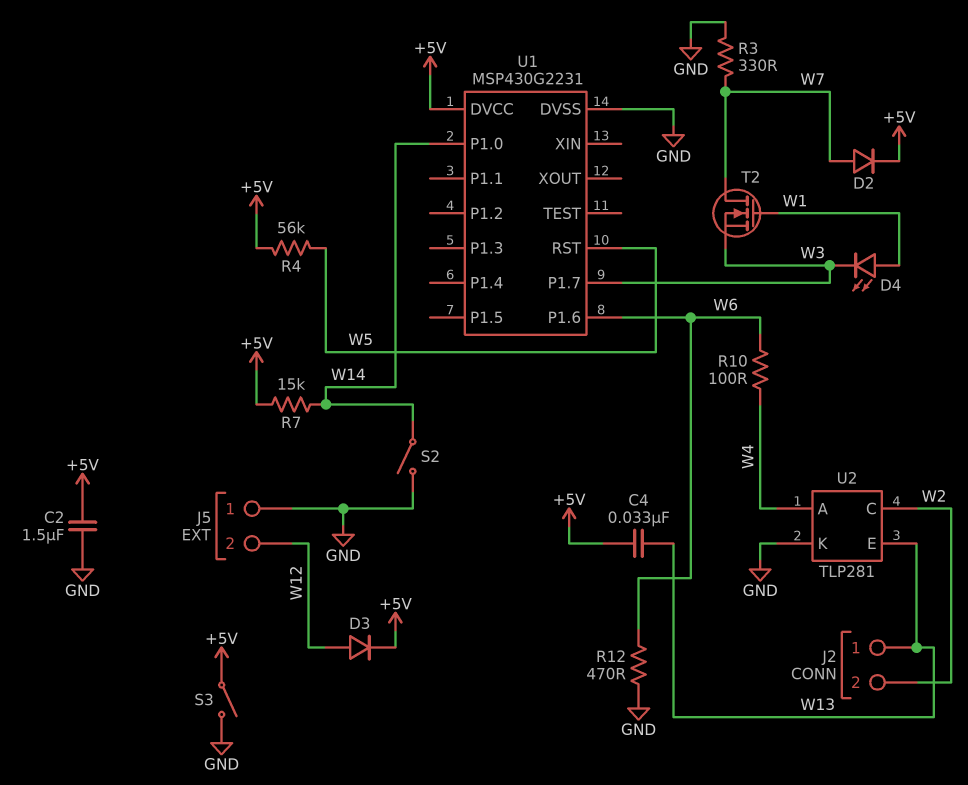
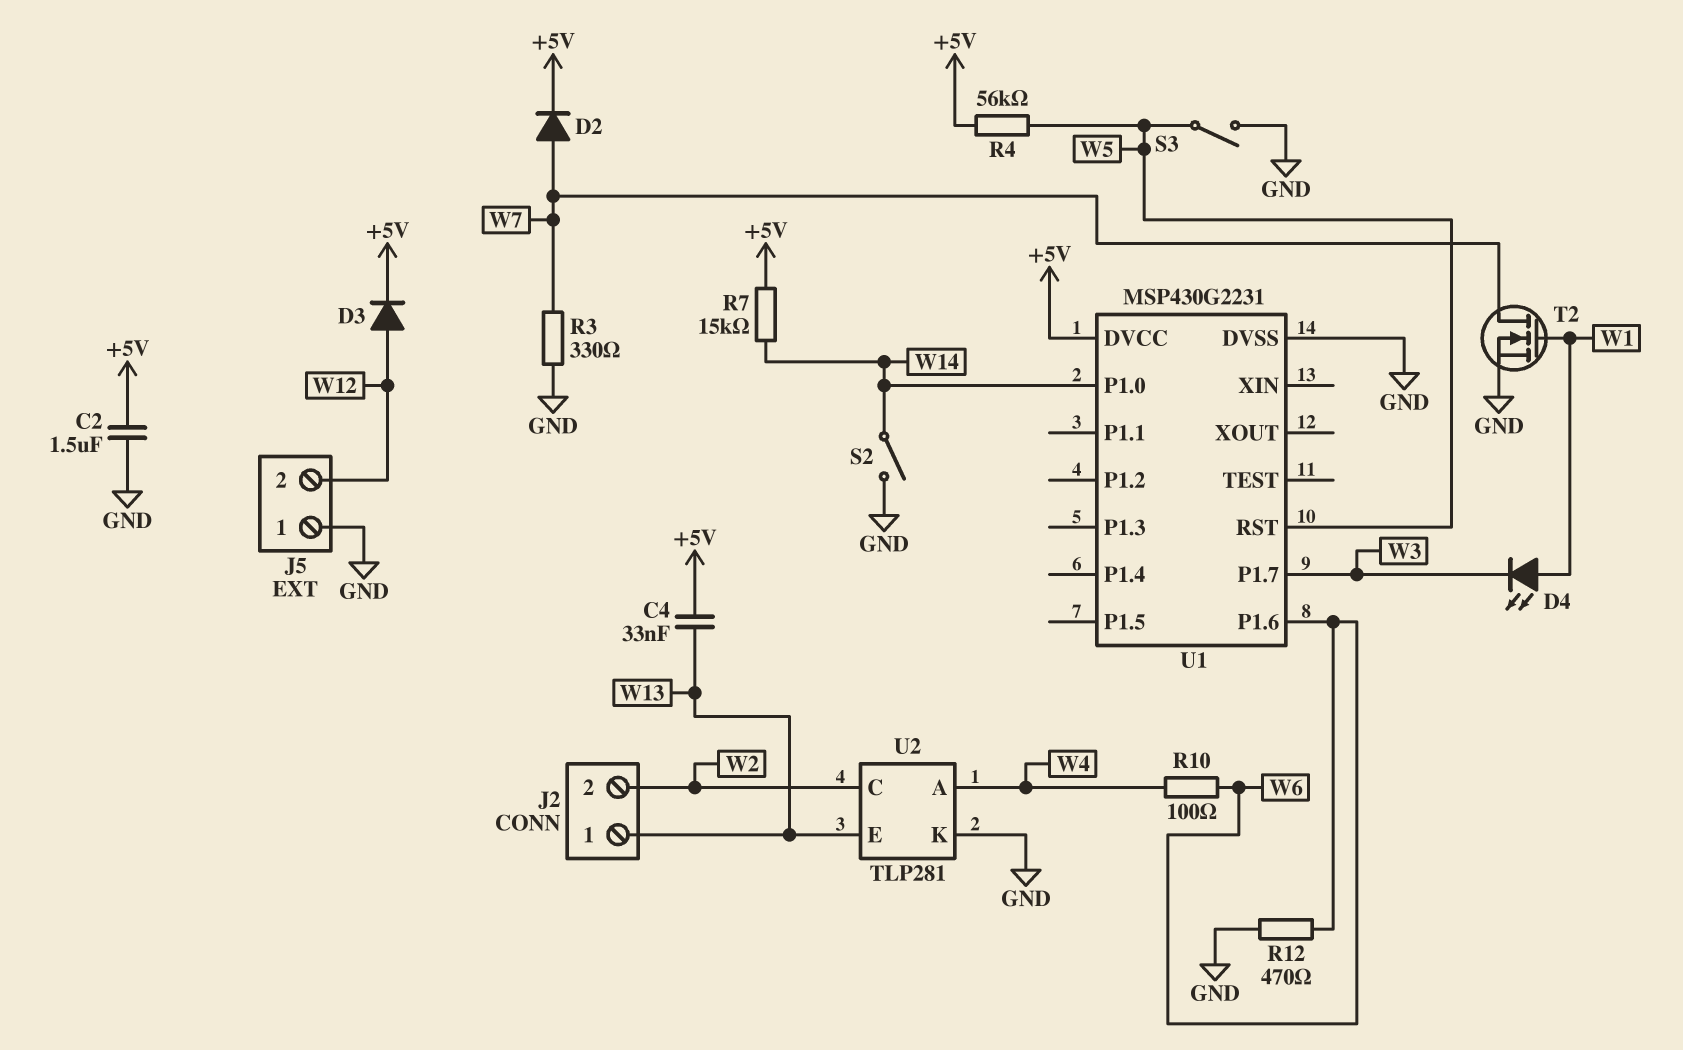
S3: switch (+5V, GND) -> switch (GND, W5)
T2: NMOS (G W1, D W7, S W3) -> NMOS (G W1, D W7, S GND)

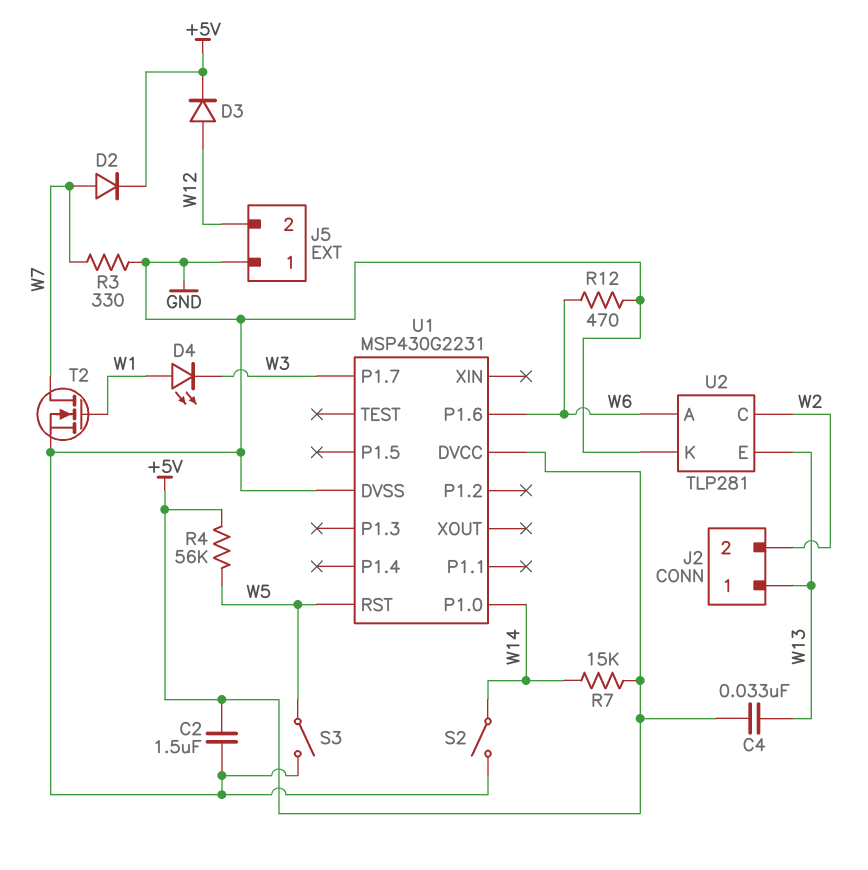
R10: 100 (W4, W6) -> none
U2 pin A: W4 -> W6

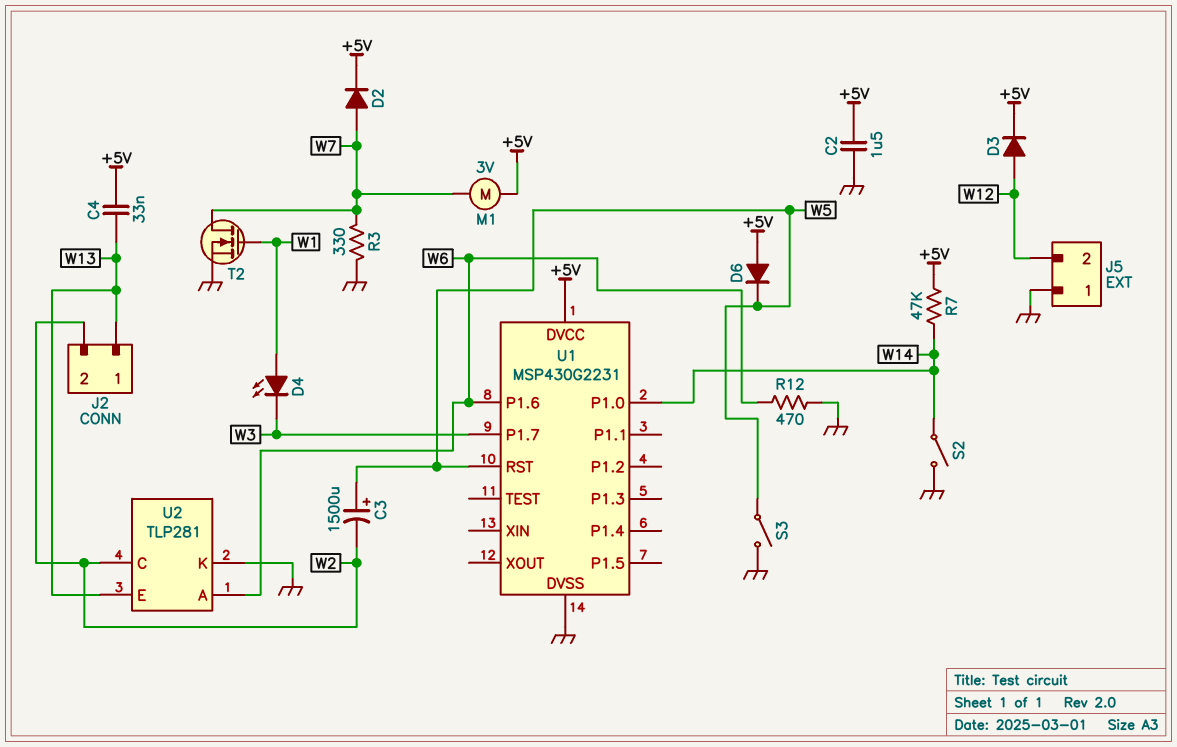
C3: none -> 1500uF (plus W5, minus W2)
D6: none -> diode (A +5V, K W5)
M1: none -> motor 3V (+5V, W7)
R4: 56k (+5V, W5) -> none
R7: 15k (+5V, W14) -> 47k (+5V, W14)

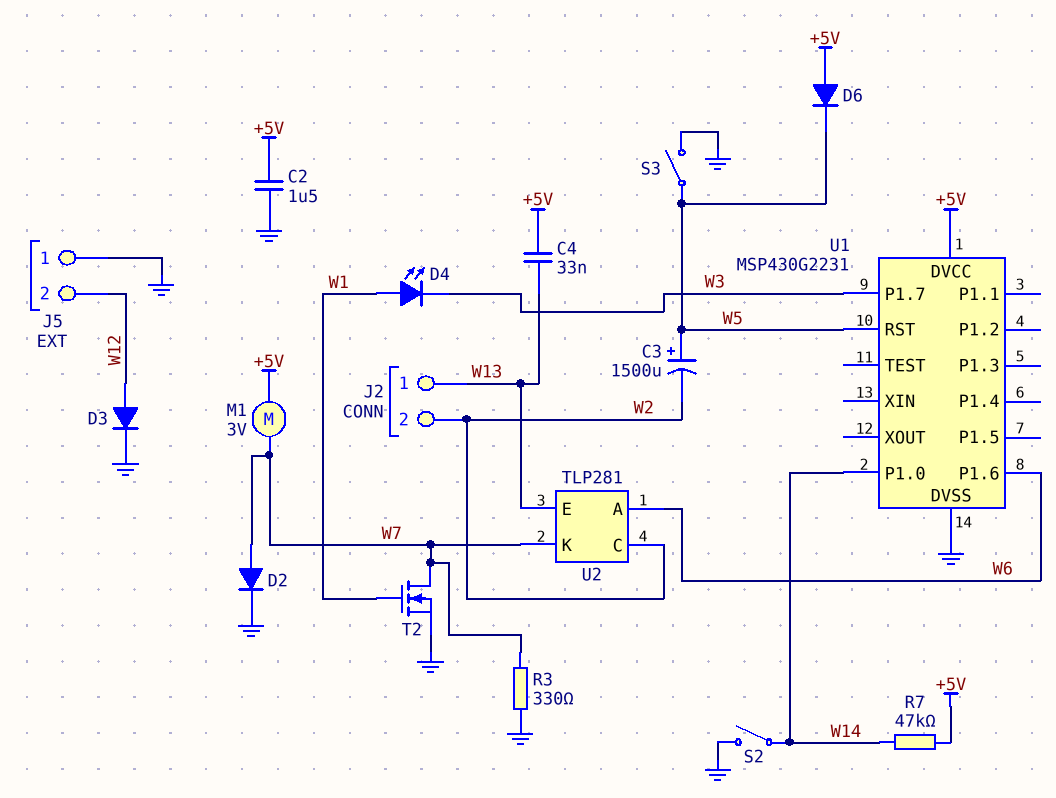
D2: diode (A W7, K +5V) -> diode (A W7, K GND)
D3: diode (A W12, K +5V) -> diode (A W12, K GND)
R12: 470 (GND, W6) -> none
U2 pin K: GND -> W7

